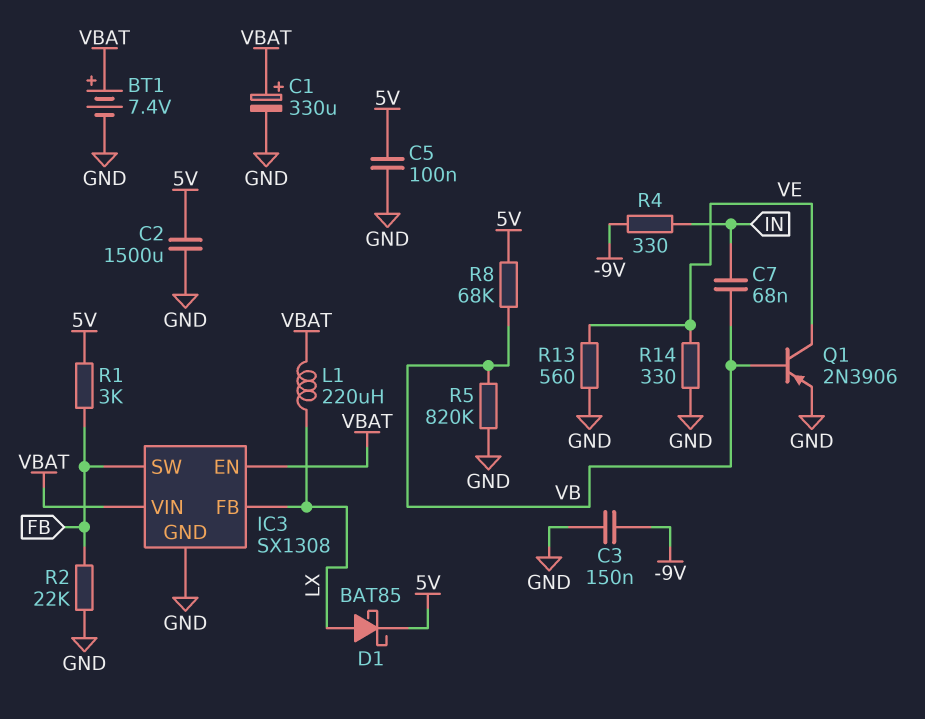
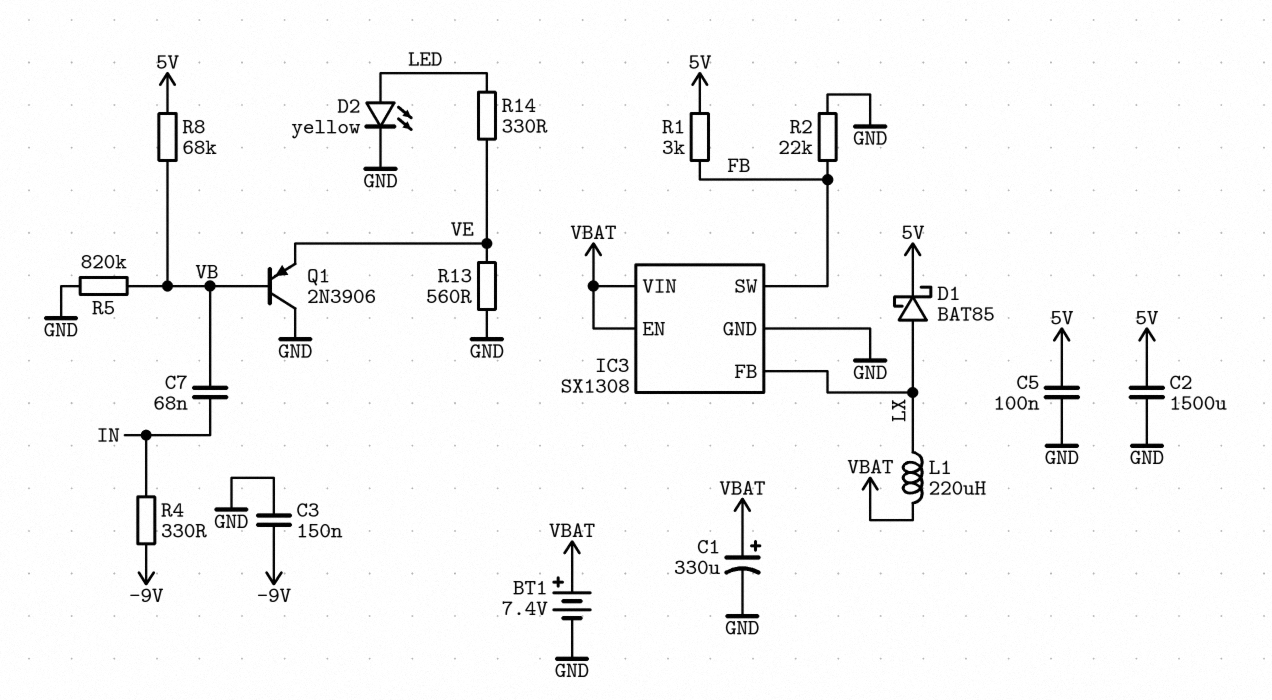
D2: none -> LED yellow (A LED, K GND)
Q1: PNP 2N3906 (B VB, C VE, E GND) -> PNP 2N3906 (B VB, C GND, E VE)
R14: 330 (GND, VE) -> 330 (LED, VE)

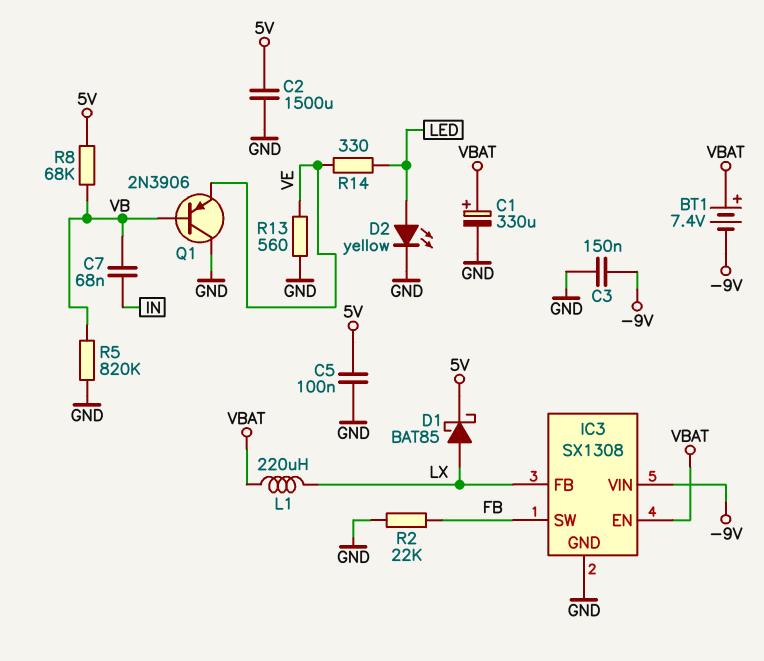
BT1: 7.4V (plus VBAT, minus GND) -> 7.4V (plus VBAT, minus -9V)
IC3 pin VIN: VBAT -> -9V
R1: 3k (5V, FB) -> none
R4: 330 (-9V, IN) -> none

